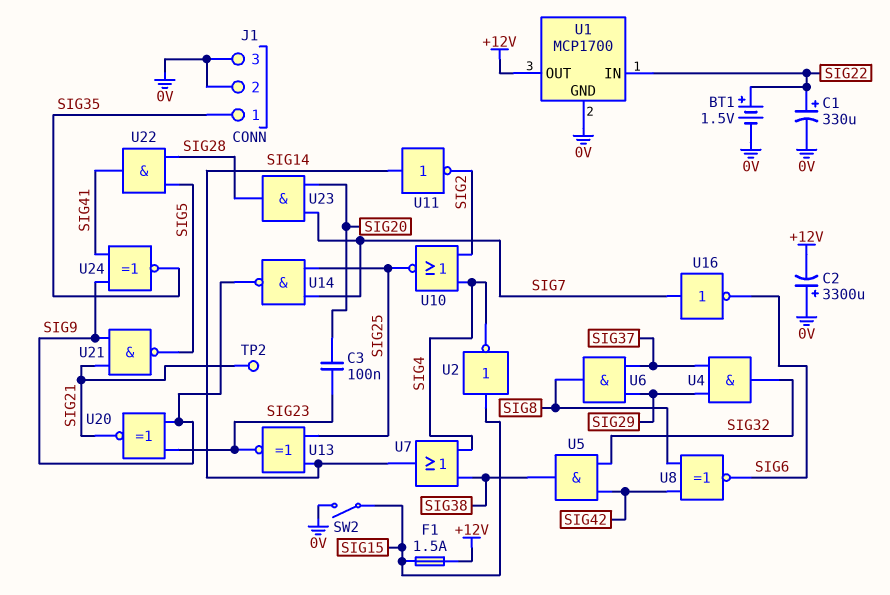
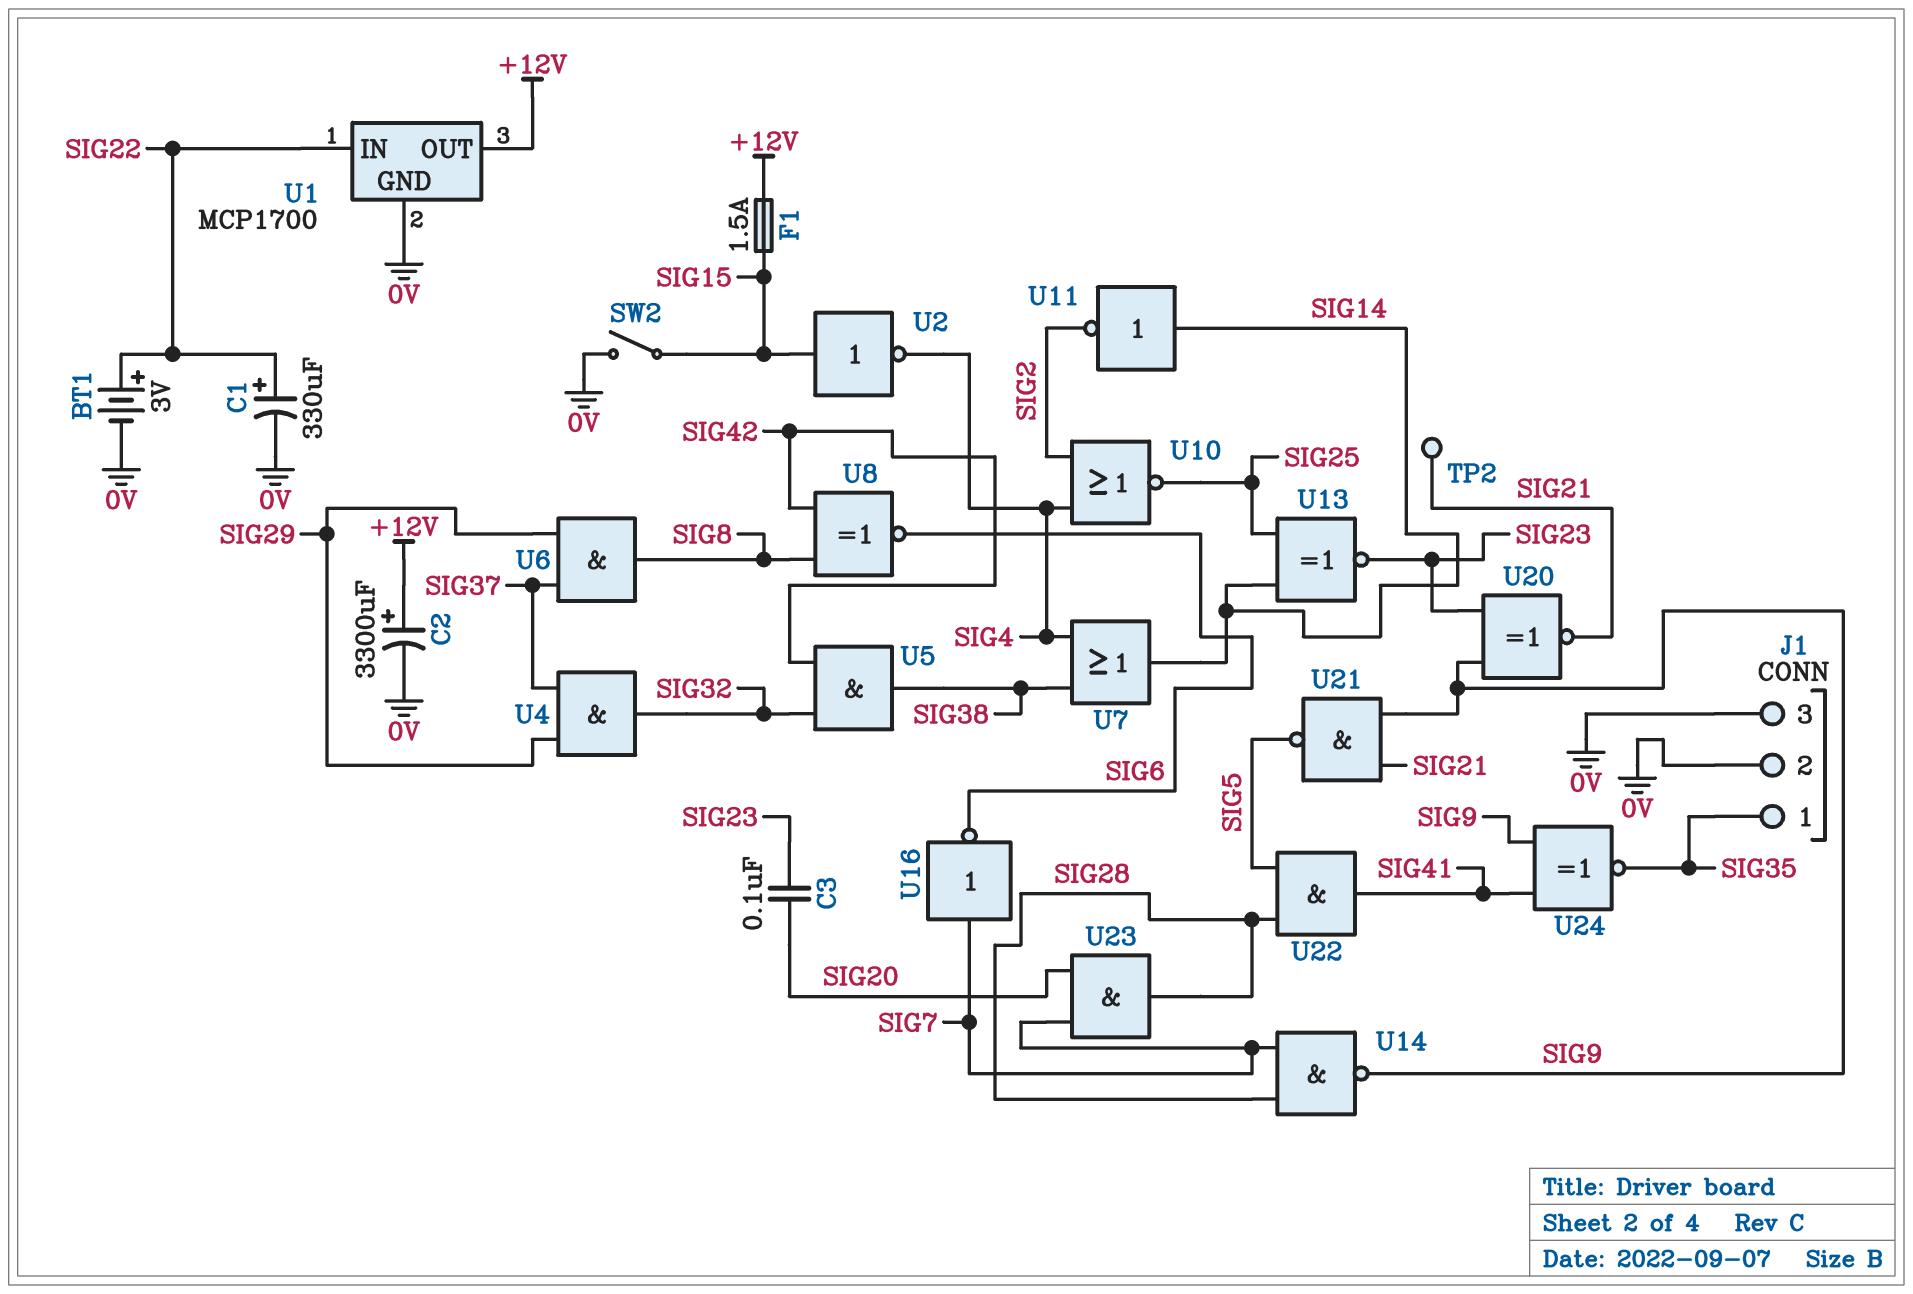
BT1: 1.5V (plus SIG22, minus 0V) -> 3V (plus SIG22, minus 0V)
C2: 3300uF (plus 0V, minus +12V) -> 3300uF (plus +12V, minus 0V)
U14: NAND (in SIG7, in SIG25, out SIG9) -> NAND (in SIG7, in SIG28, out SIG9)

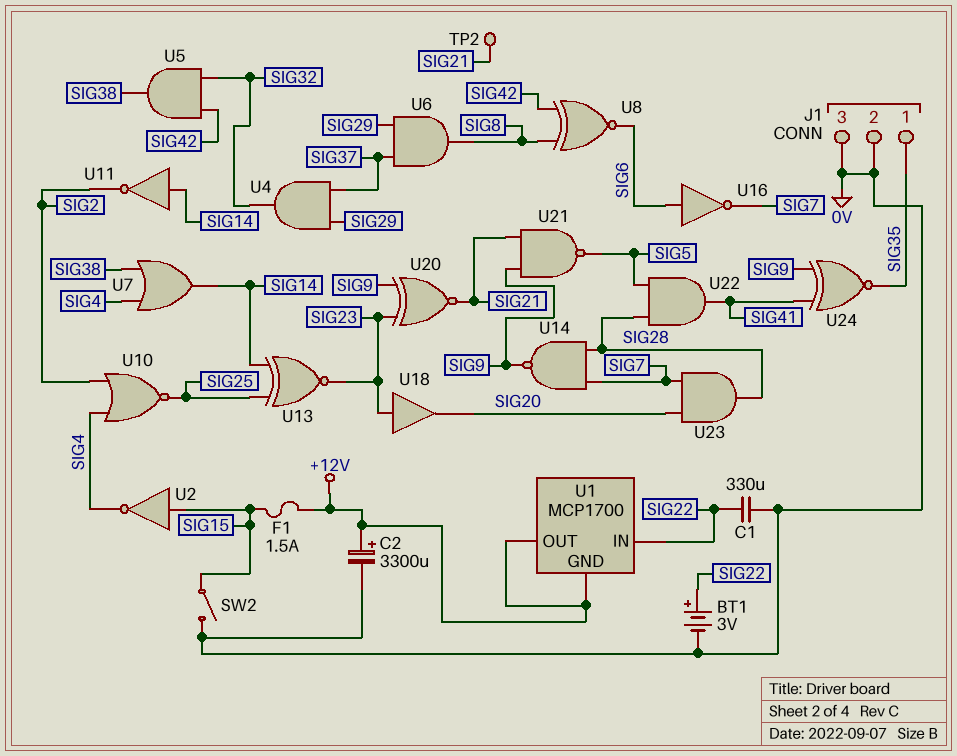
C1: 330uF (plus SIG22, minus 0V) -> 330uF (0V, SIG22)
C3: 100nF (SIG20, SIG23) -> none
U1 pin GND: 0V -> +12V
U16: NOT (in SIG7, out SIG6) -> NOT (in SIG6, out SIG7)
U18: none -> buffer (in SIG23, out SIG20)

